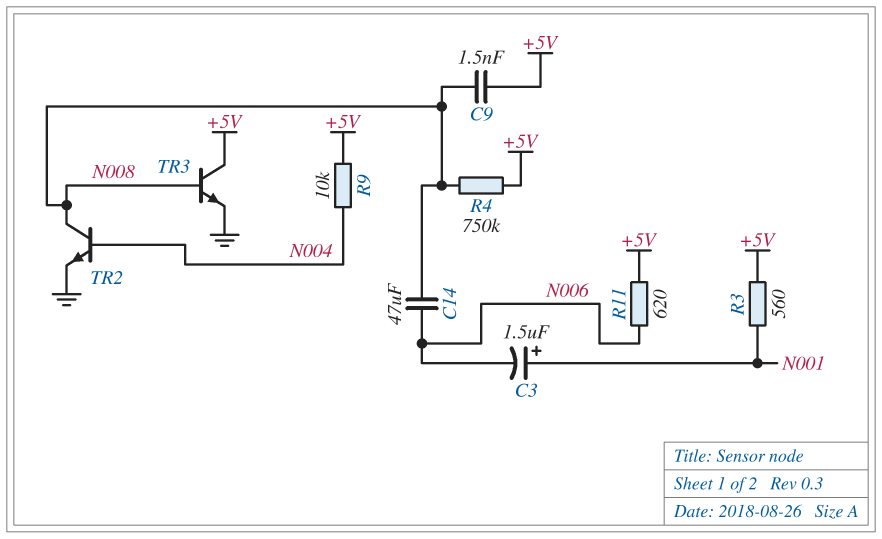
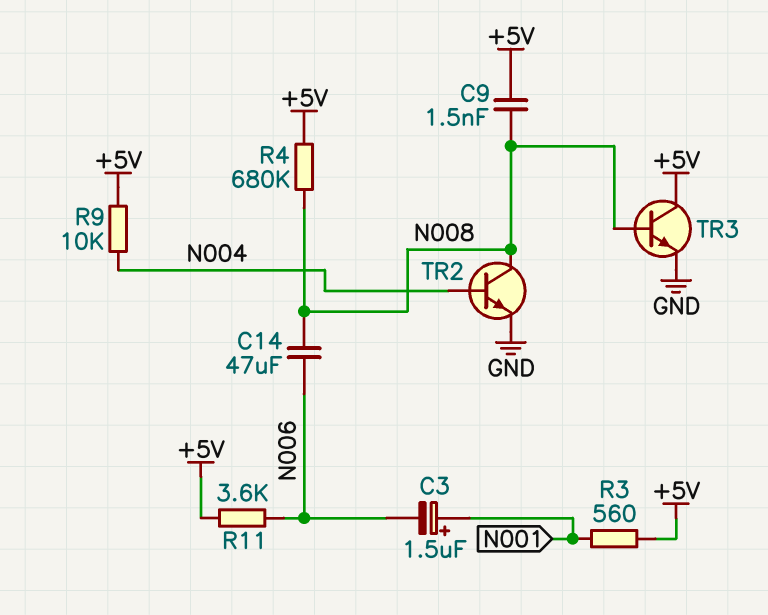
R4: 750k (+5V, N008) -> 680k (+5V, N008)
R11: 620 (+5V, N006) -> 3.6k (+5V, N006)

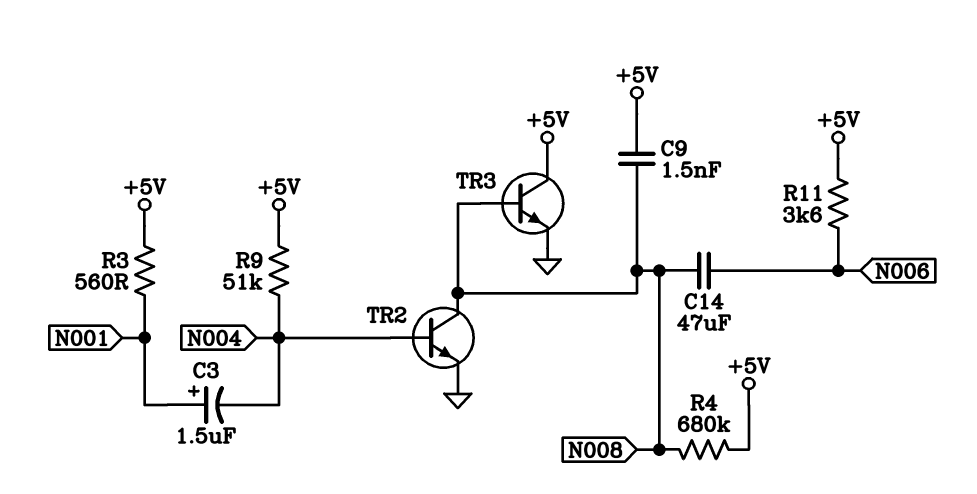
C3: 1.5uF (plus N001, minus N006) -> 1.5uF (plus N001, minus N004)
R9: 10k (+5V, N004) -> 51k (+5V, N004)

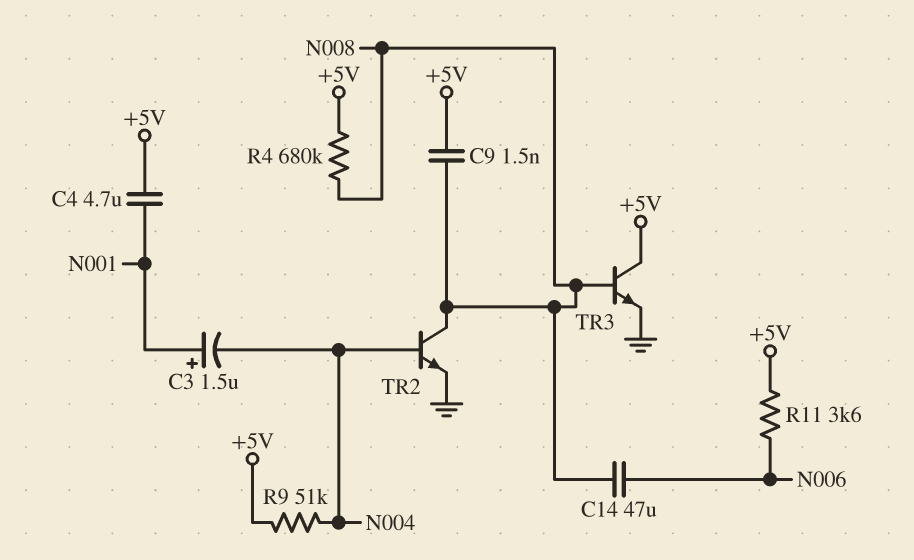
C4: none -> 4.7uF (+5V, N001)
R3: 560 (+5V, N001) -> none

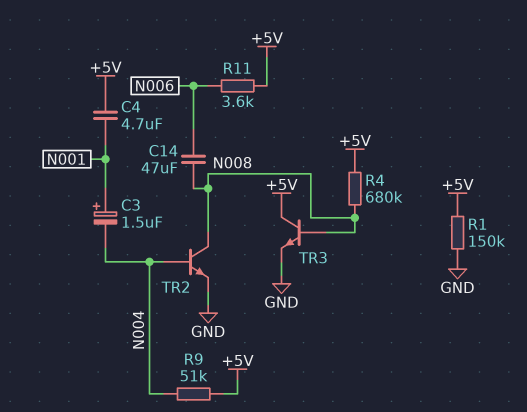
C9: 1.5nF (+5V, N008) -> none
R1: none -> 150k (+5V, GND)

